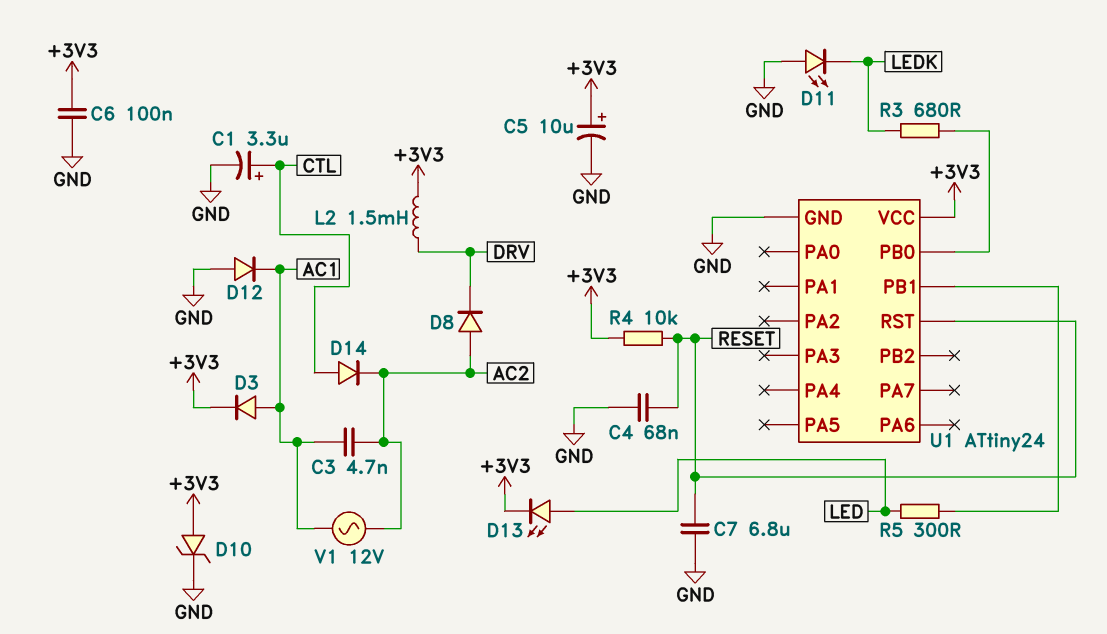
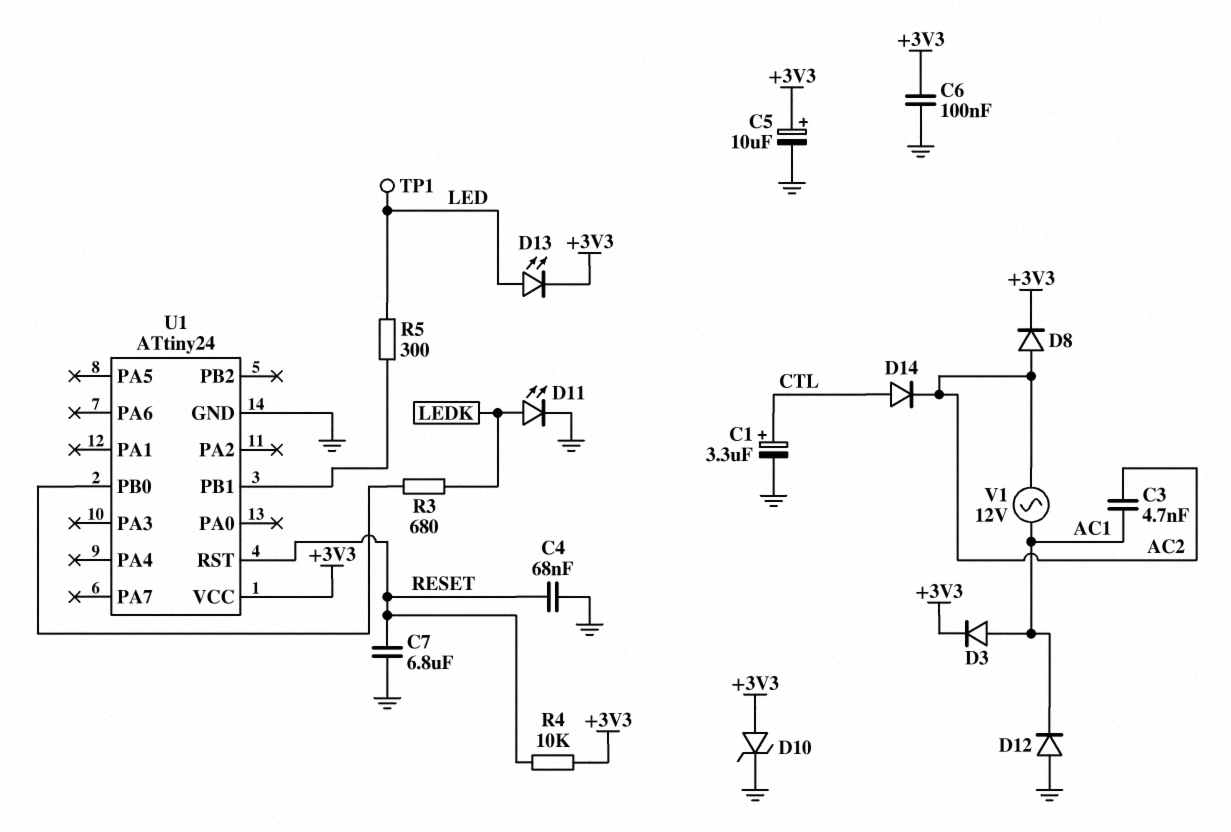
D8: diode (A AC2, K DRV) -> diode (A AC2, K +3V3)
D11: LED (A GND, K LEDK) -> LED (A LEDK, K GND)
L2: 1.5mH (+3V3, DRV) -> none
TP1: none -> test point (LED)

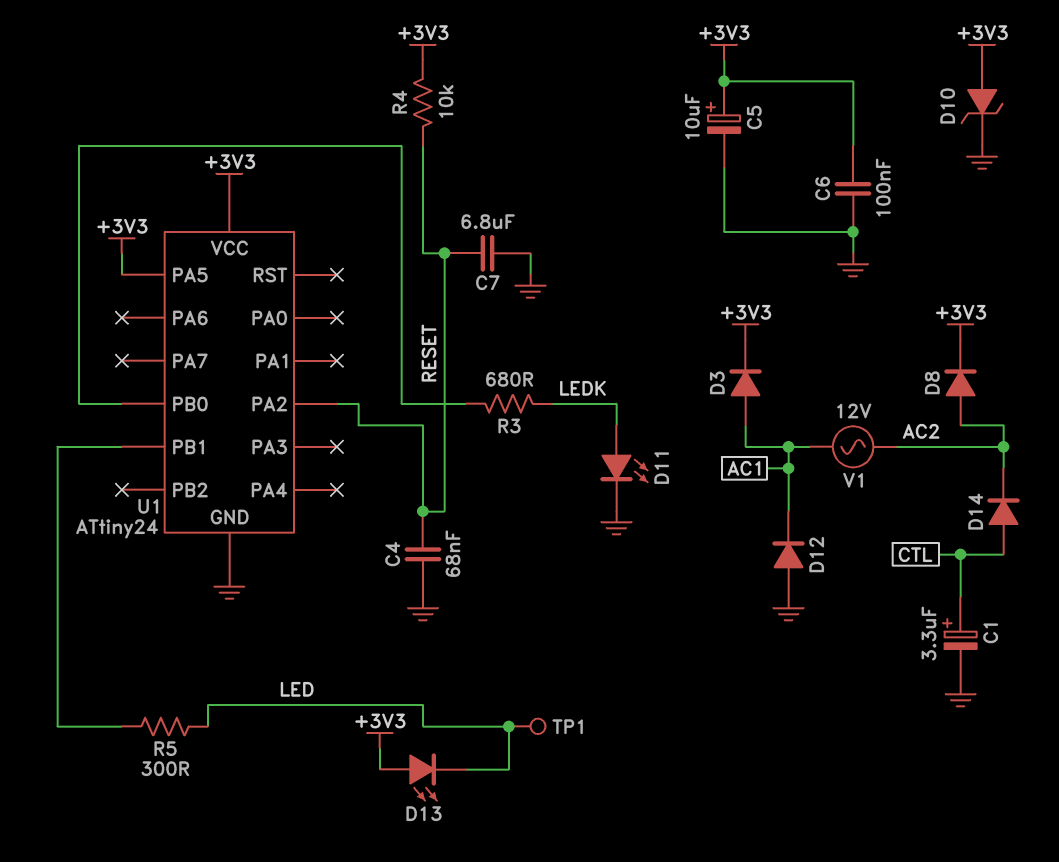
C3: 4.7nF (AC1, AC2) -> none
D13: LED (A LED, K +3V3) -> LED (A +3V3, K LED)
U1 pin PA2: none -> RESET
U1 pin PA5: none -> +3V3
U1 pin RST: RESET -> none

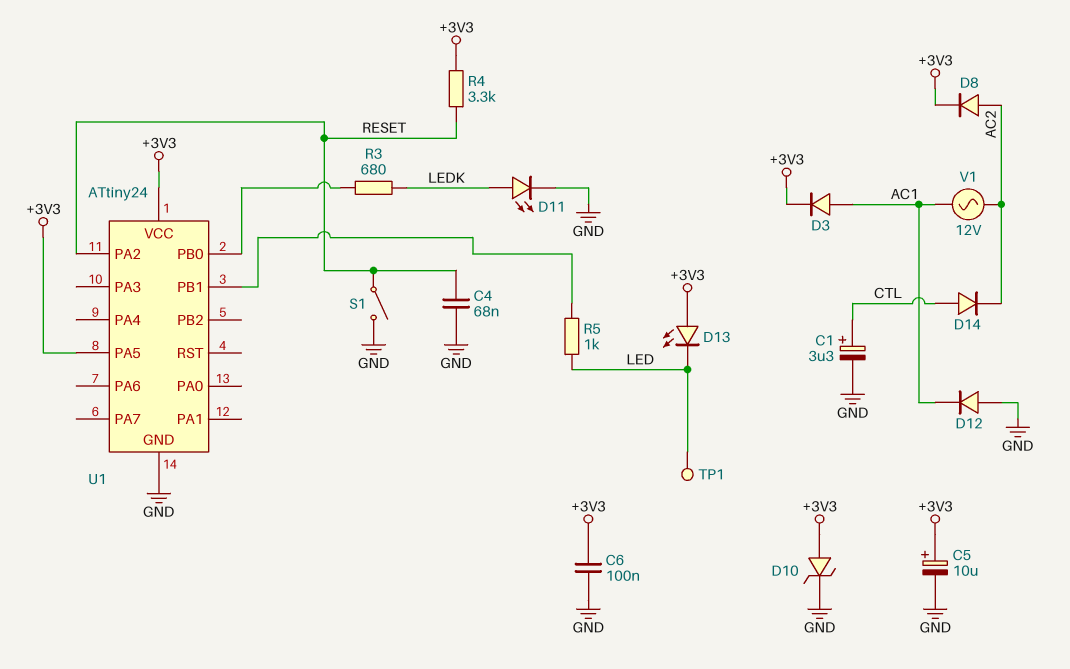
C7: 6.8uF (GND, RESET) -> none
R4: 10k (+3V3, RESET) -> 3.3k (+3V3, RESET)
R5: 300 (LED, U1/PB1) -> 1k (LED, U1/PB1)
S1: none -> switch (GND, RESET)

